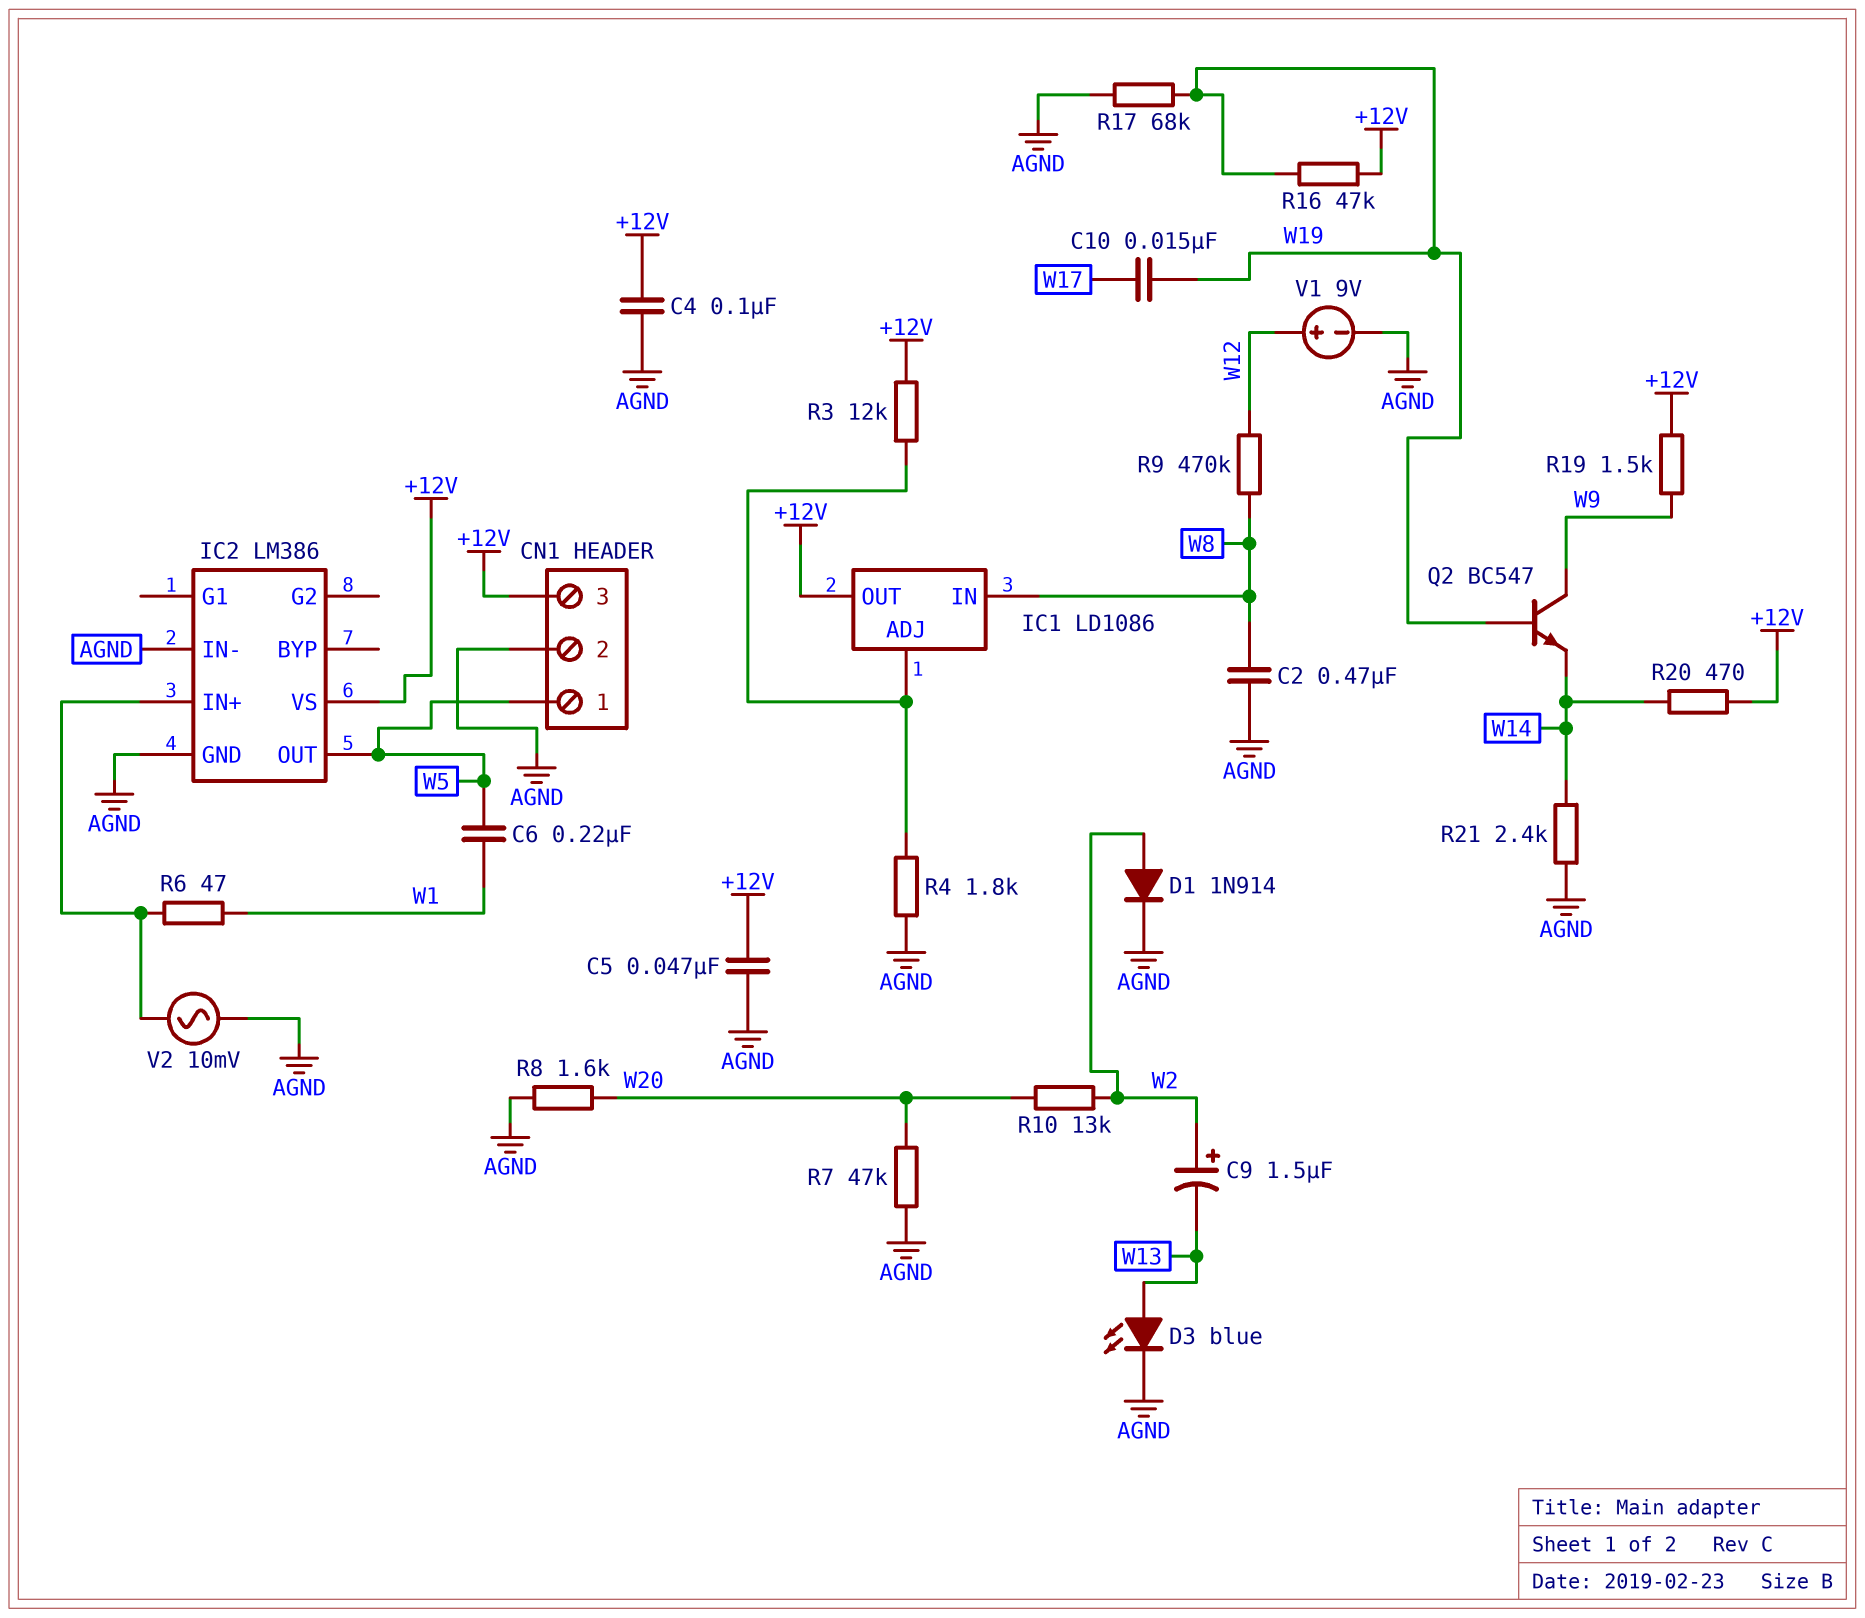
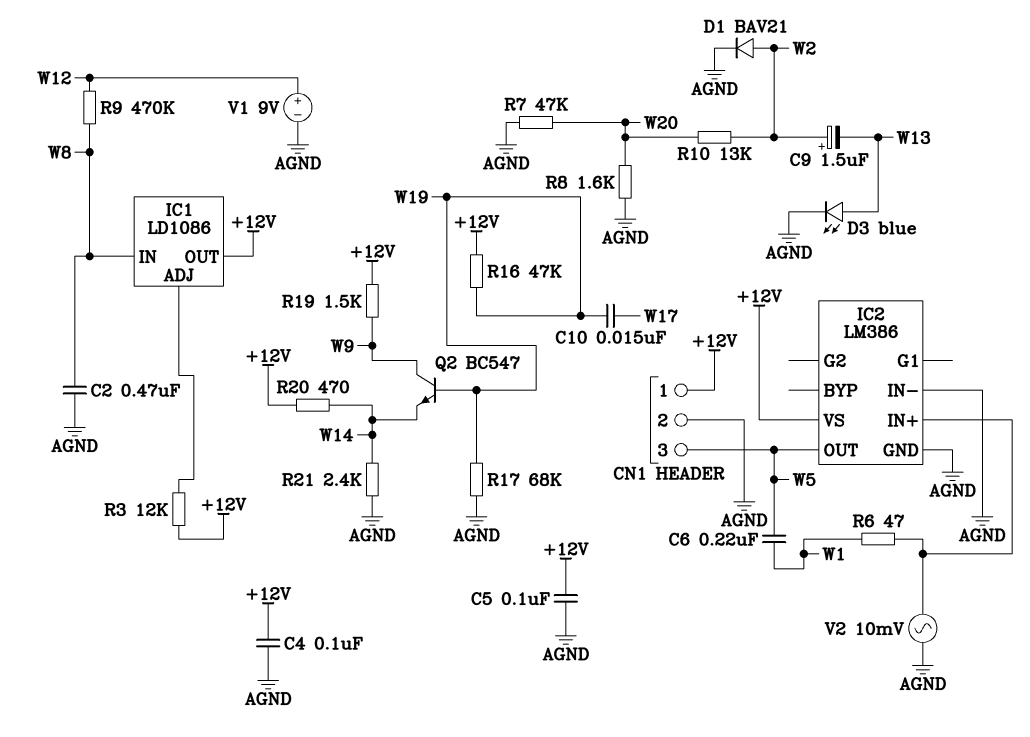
C5: 47nF (+12V, AGND) -> 100nF (+12V, AGND)
CN1 pin 1: W5 -> +12V
CN1 pin 3: +12V -> W5
D1: diode 1N914 (A W2, K AGND) -> diode BAV21 (A W2, K AGND)
R4: 1.8k (AGND, IC1/ADJ) -> none

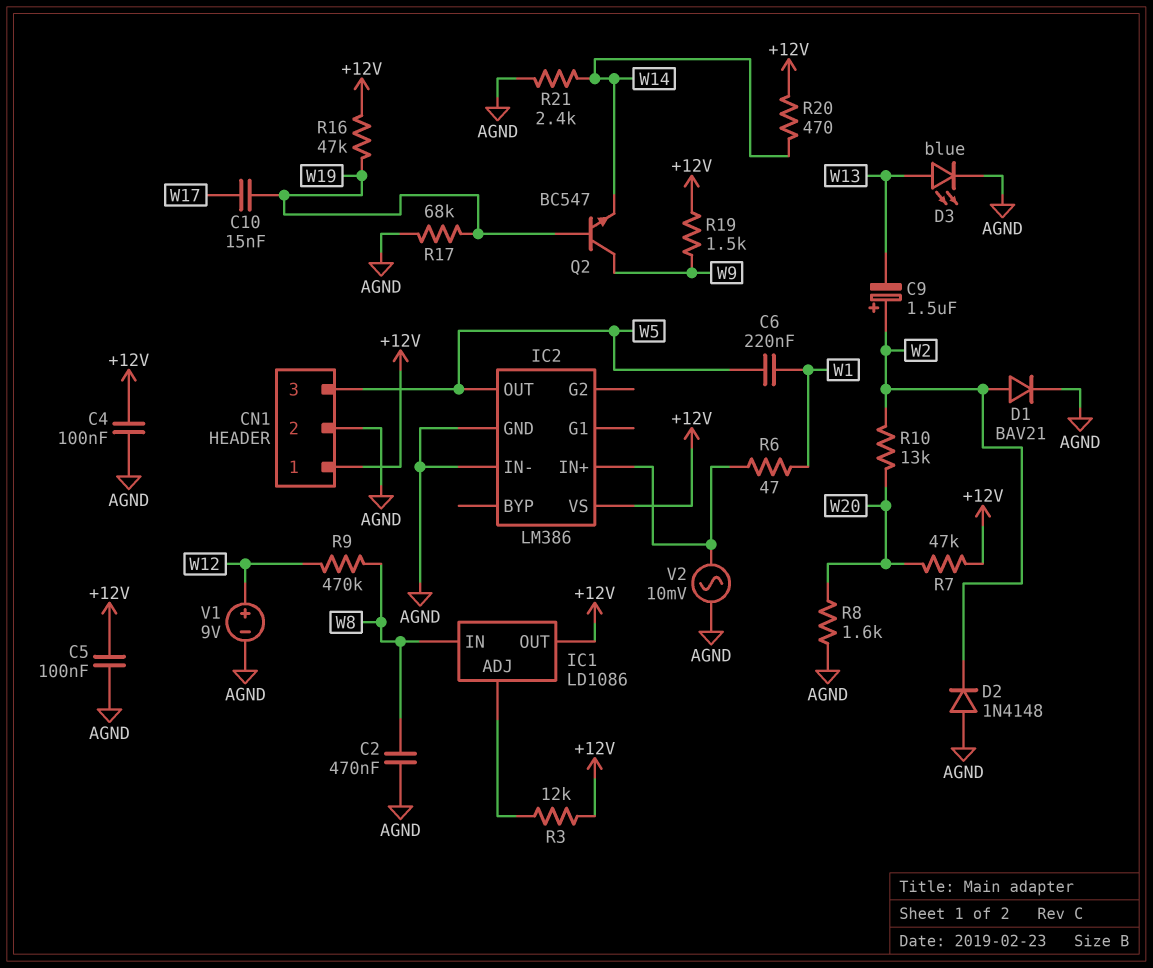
D2: none -> diode 1N4148 (A AGND, K W2)
R7: 47k (AGND, W20) -> 47k (+12V, W20)

